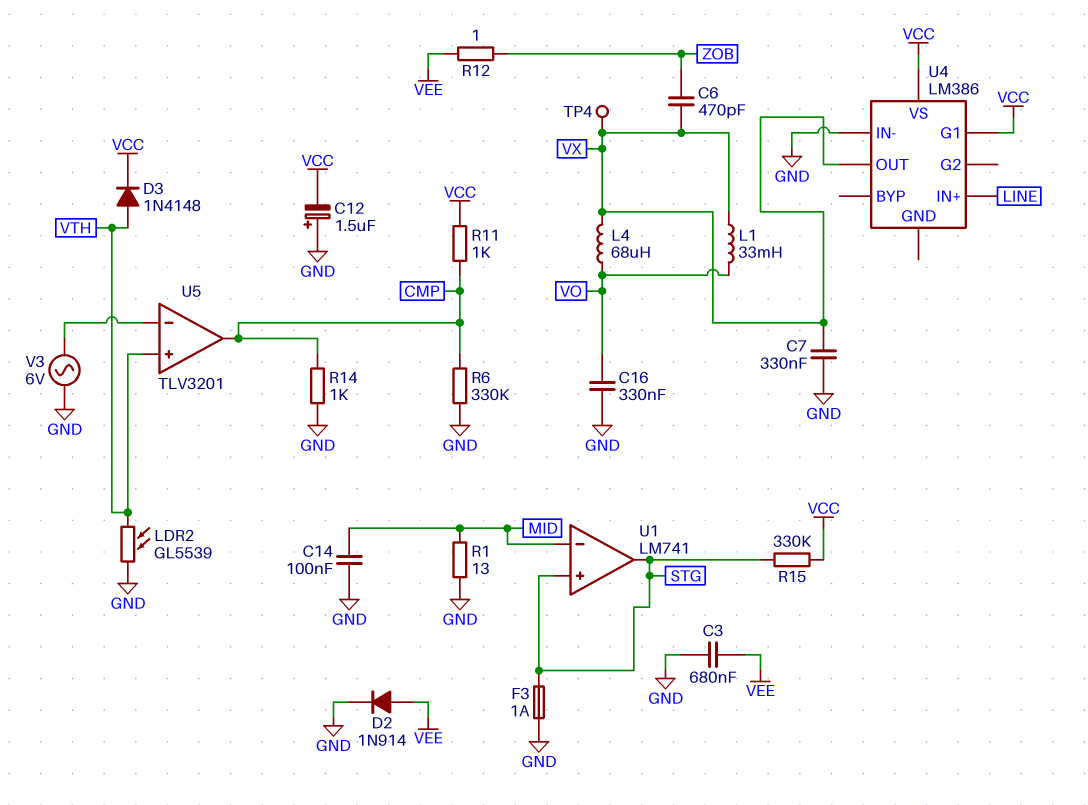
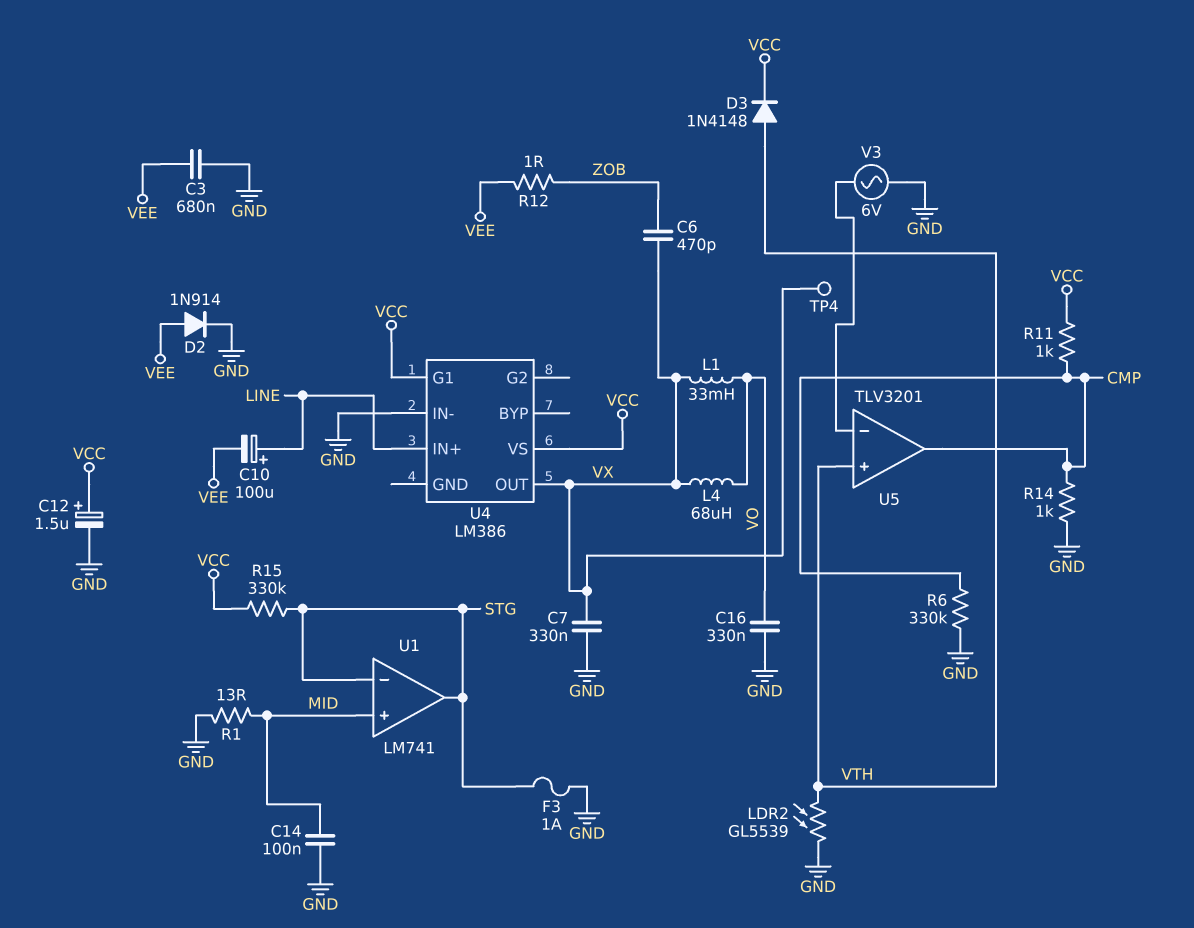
C10: none -> 100uF (plus LINE, minus VEE)
C12: 1.5uF (plus GND, minus VCC) -> 1.5uF (plus VCC, minus GND)
U1 pin in+: STG -> MID
U1 pin in-: MID -> STG

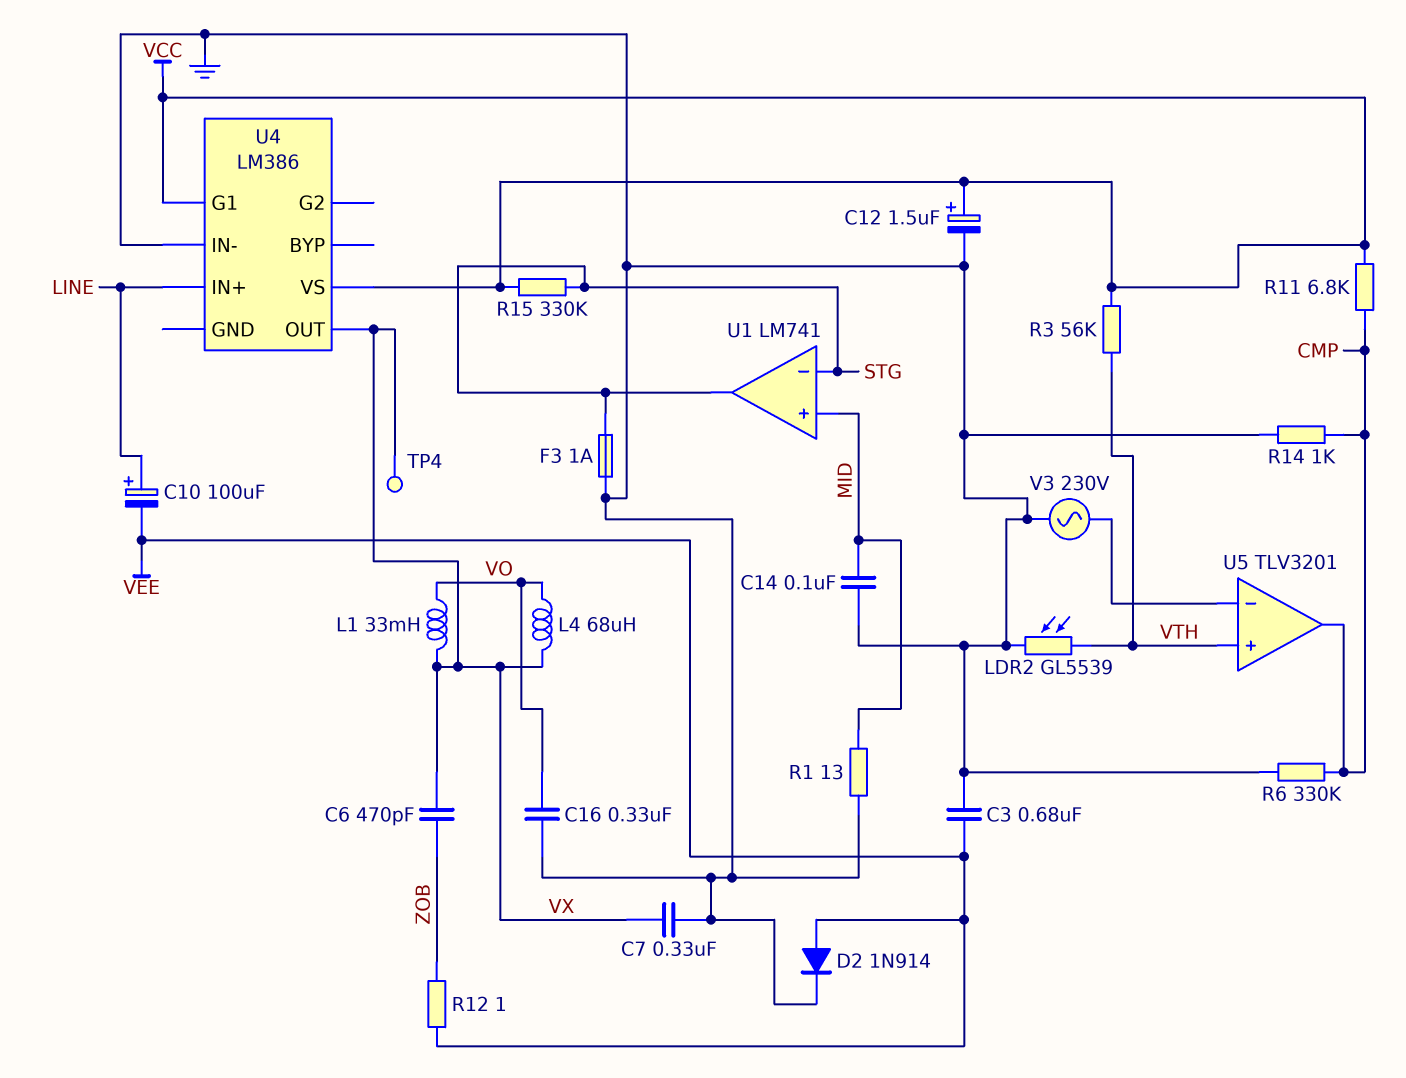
D3: diode 1N4148 (A VTH, K VCC) -> none
R3: none -> 56k (VCC, VTH)
R11: 1k (CMP, VCC) -> 6.8k (CMP, VCC)
V3: AC 6V (GND, U5/in-) -> AC 230V (GND, U5/in-)

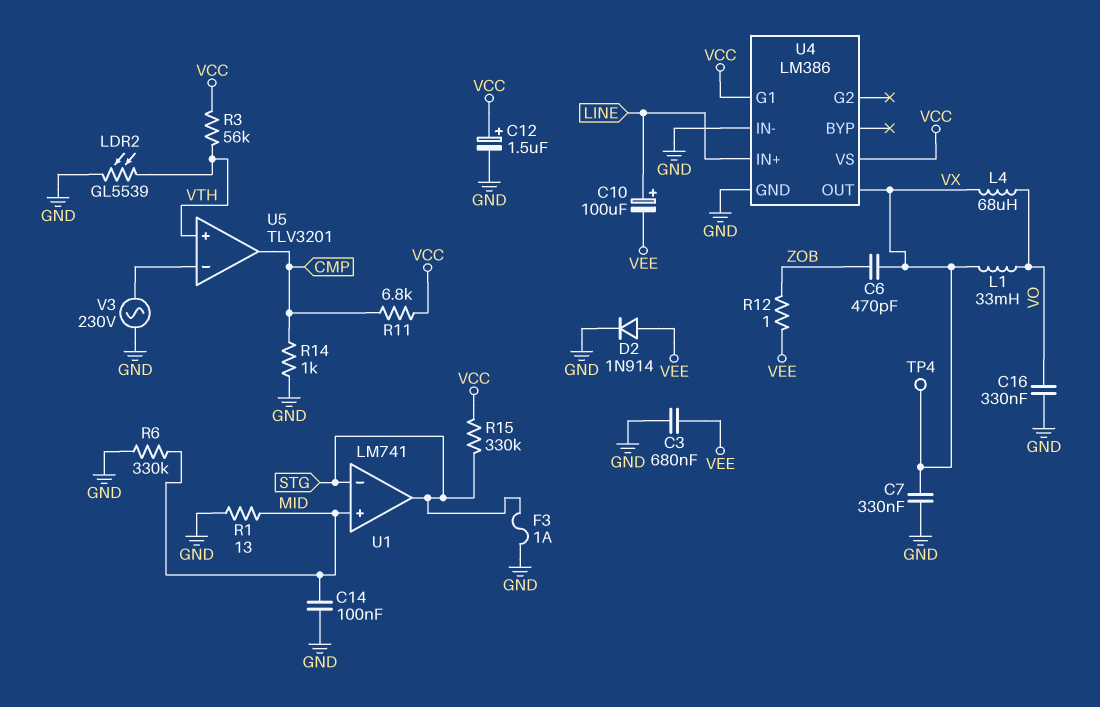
R6: 330k (CMP, GND) -> 330k (GND, MID)
U4 pin GND: none -> GND

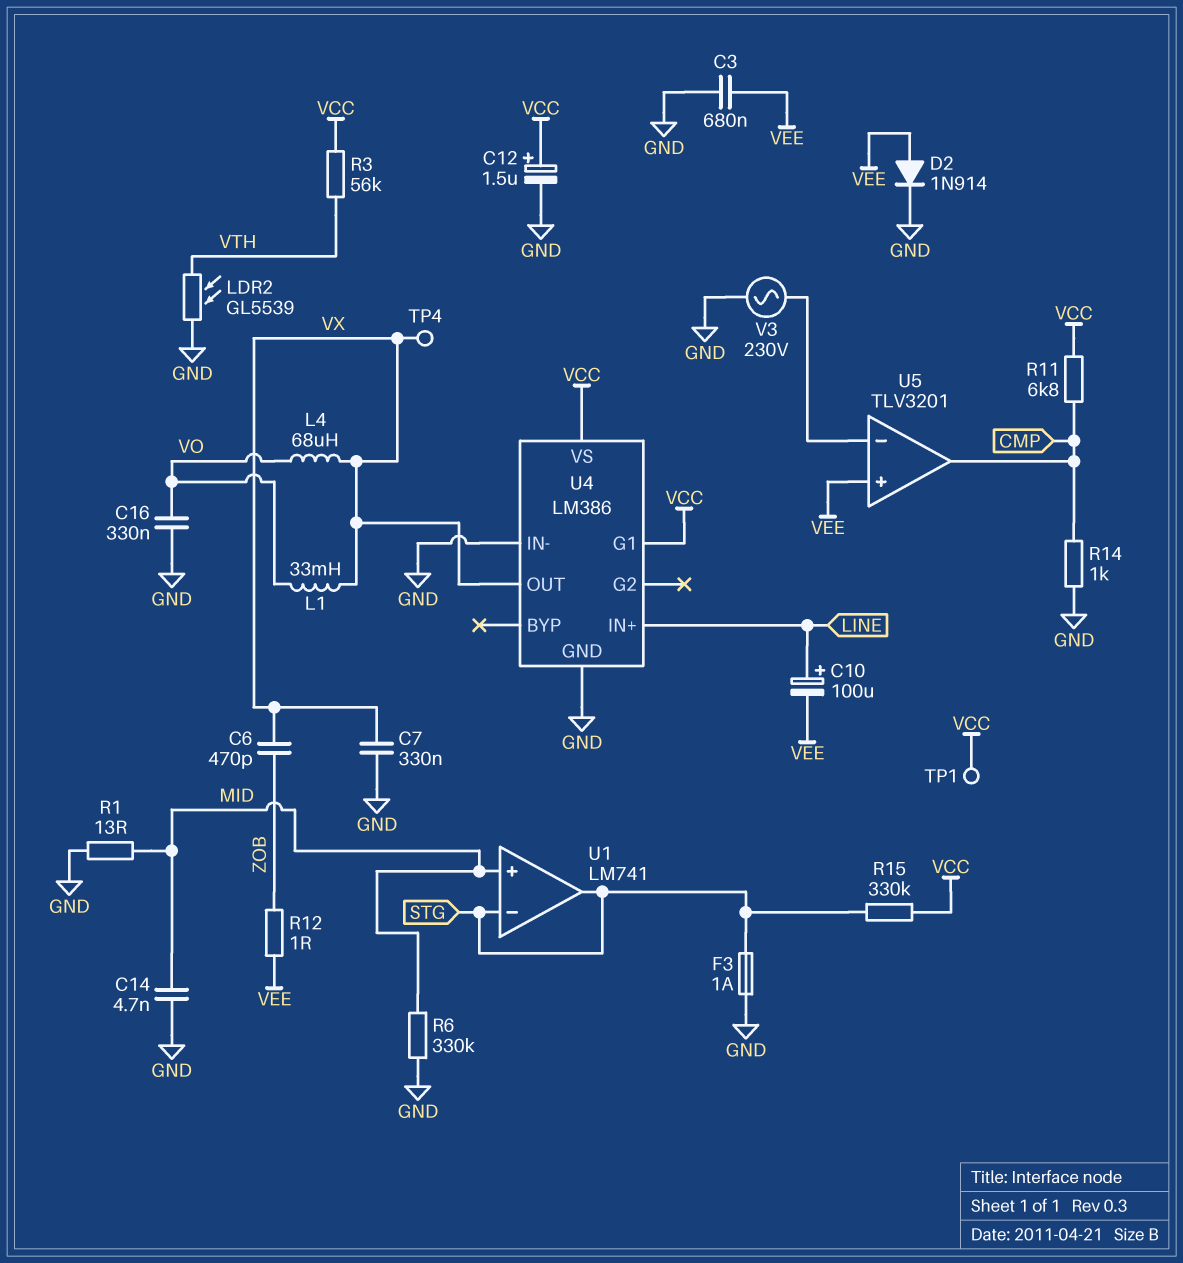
C14: 100nF (GND, MID) -> 4.7nF (GND, MID)
TP1: none -> test point (VCC)
U5 pin in+: VTH -> VEE

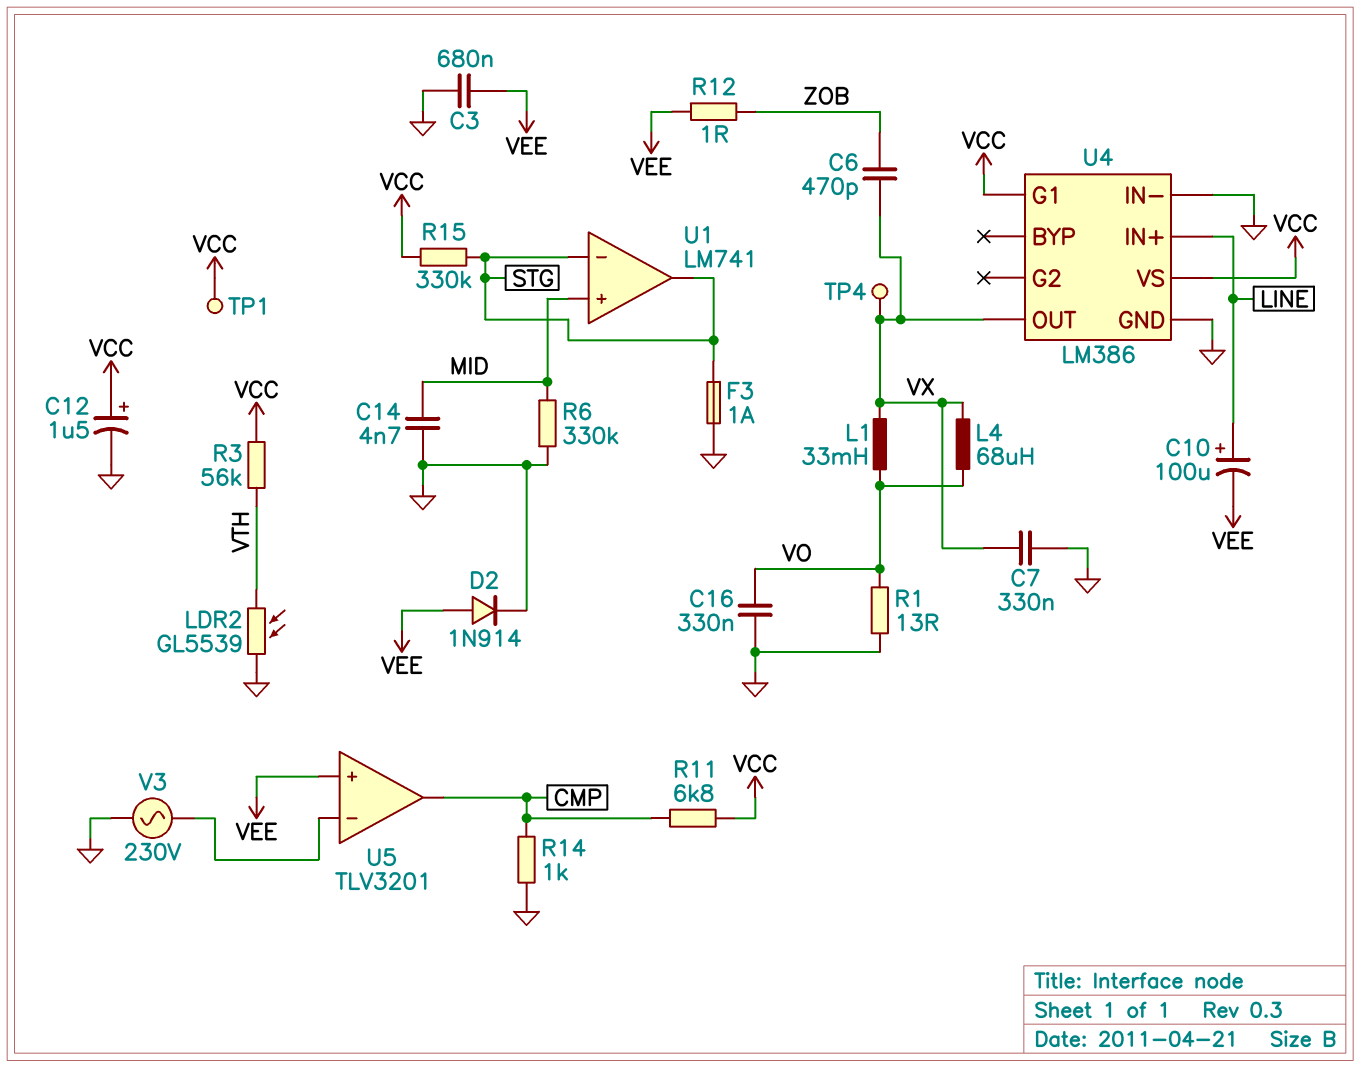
R1: 13 (GND, MID) -> 13 (GND, VO)

